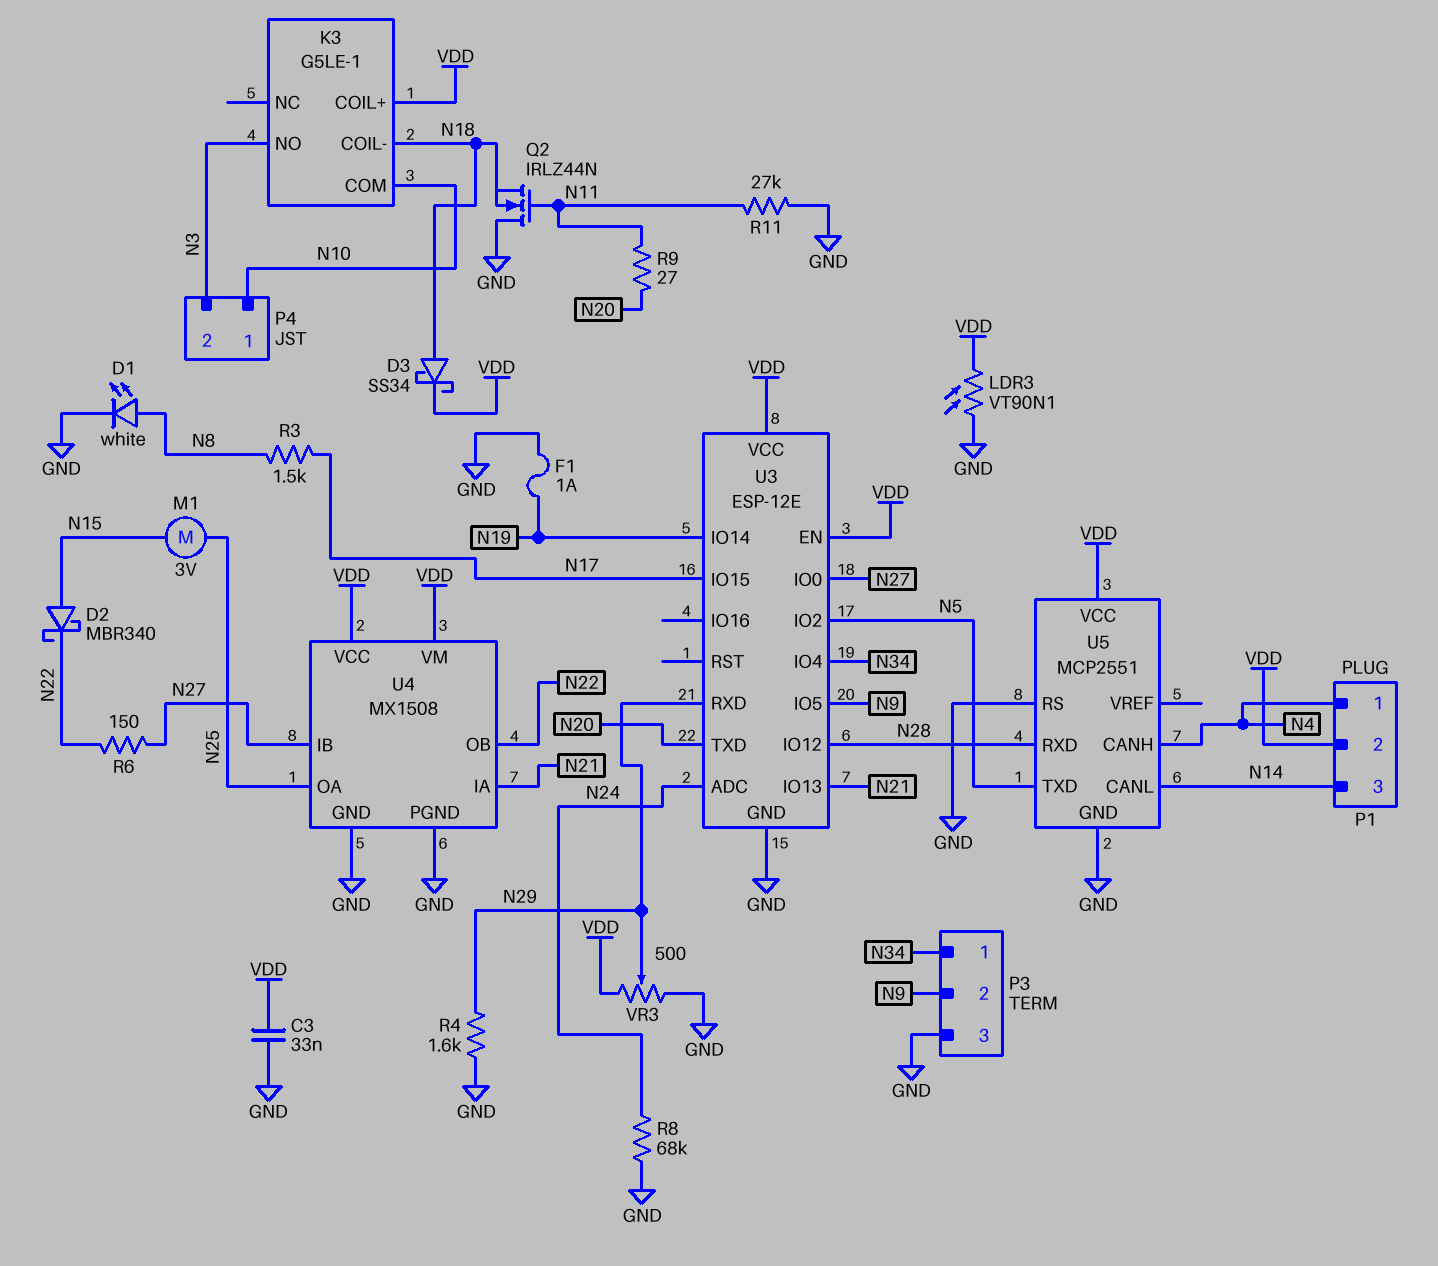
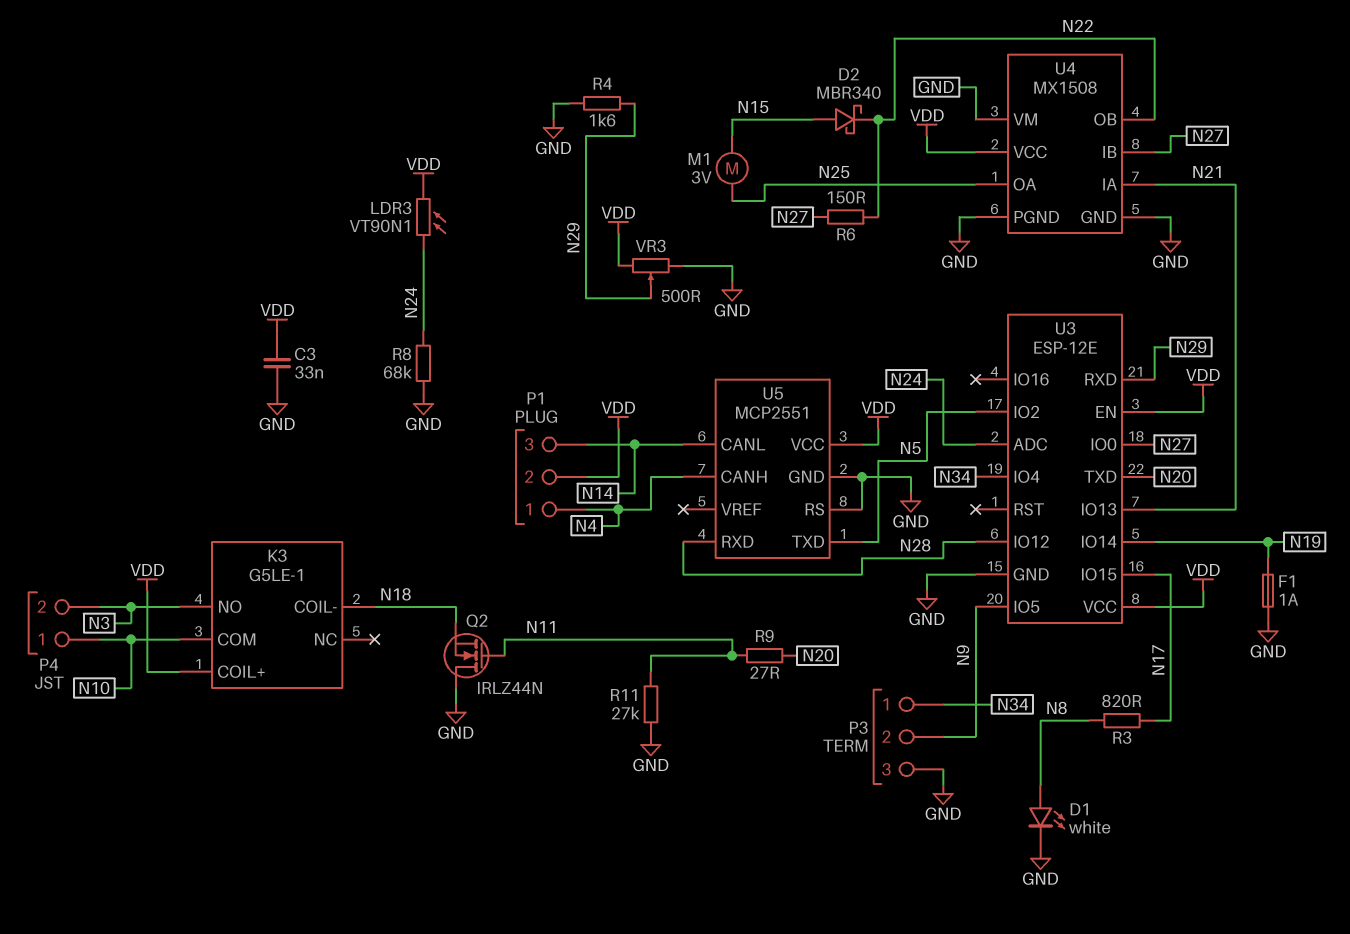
D3: schottky SS34 (A N18, K VDD) -> none
LDR3: VT90N1 (GND, VDD) -> VT90N1 (N24, VDD)
R3: 1.5k (N8, N17) -> 820 (N8, N17)
U4 pin VM: VDD -> GND

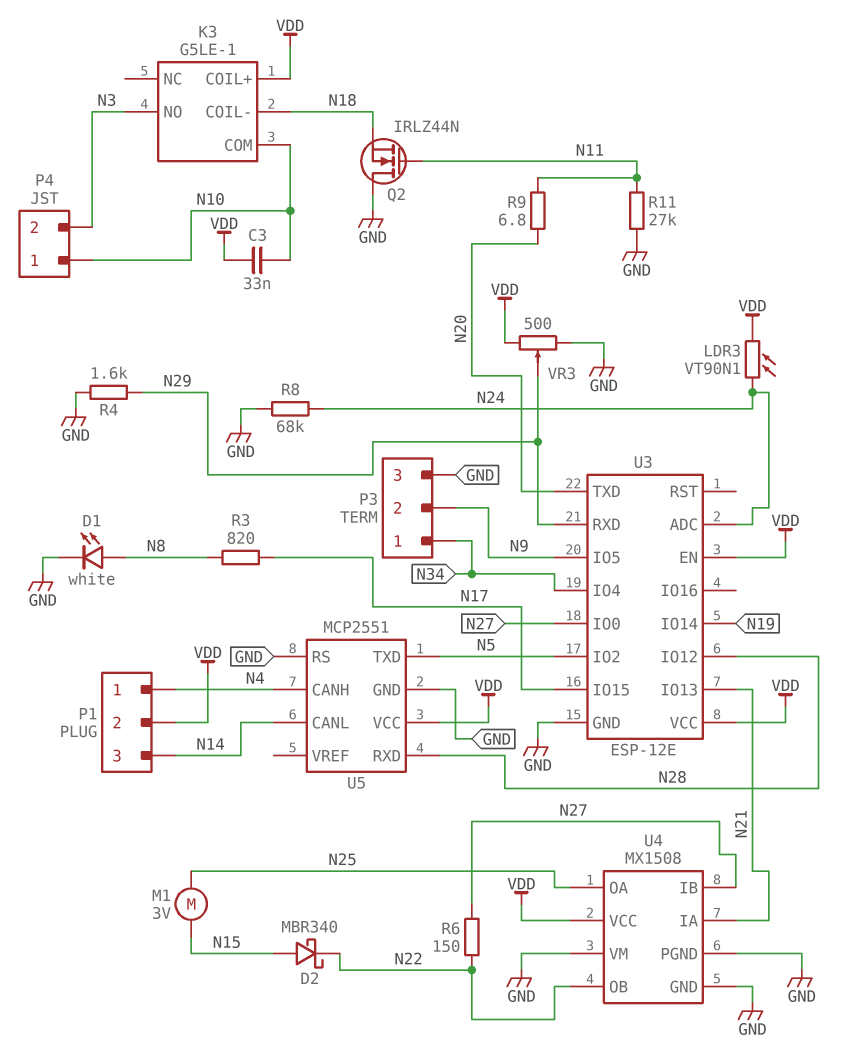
C3: 33nF (GND, VDD) -> 33nF (N10, VDD)
F1: 1A (GND, N19) -> none
R9: 27 (N11, N20) -> 6.8 (N11, N20)

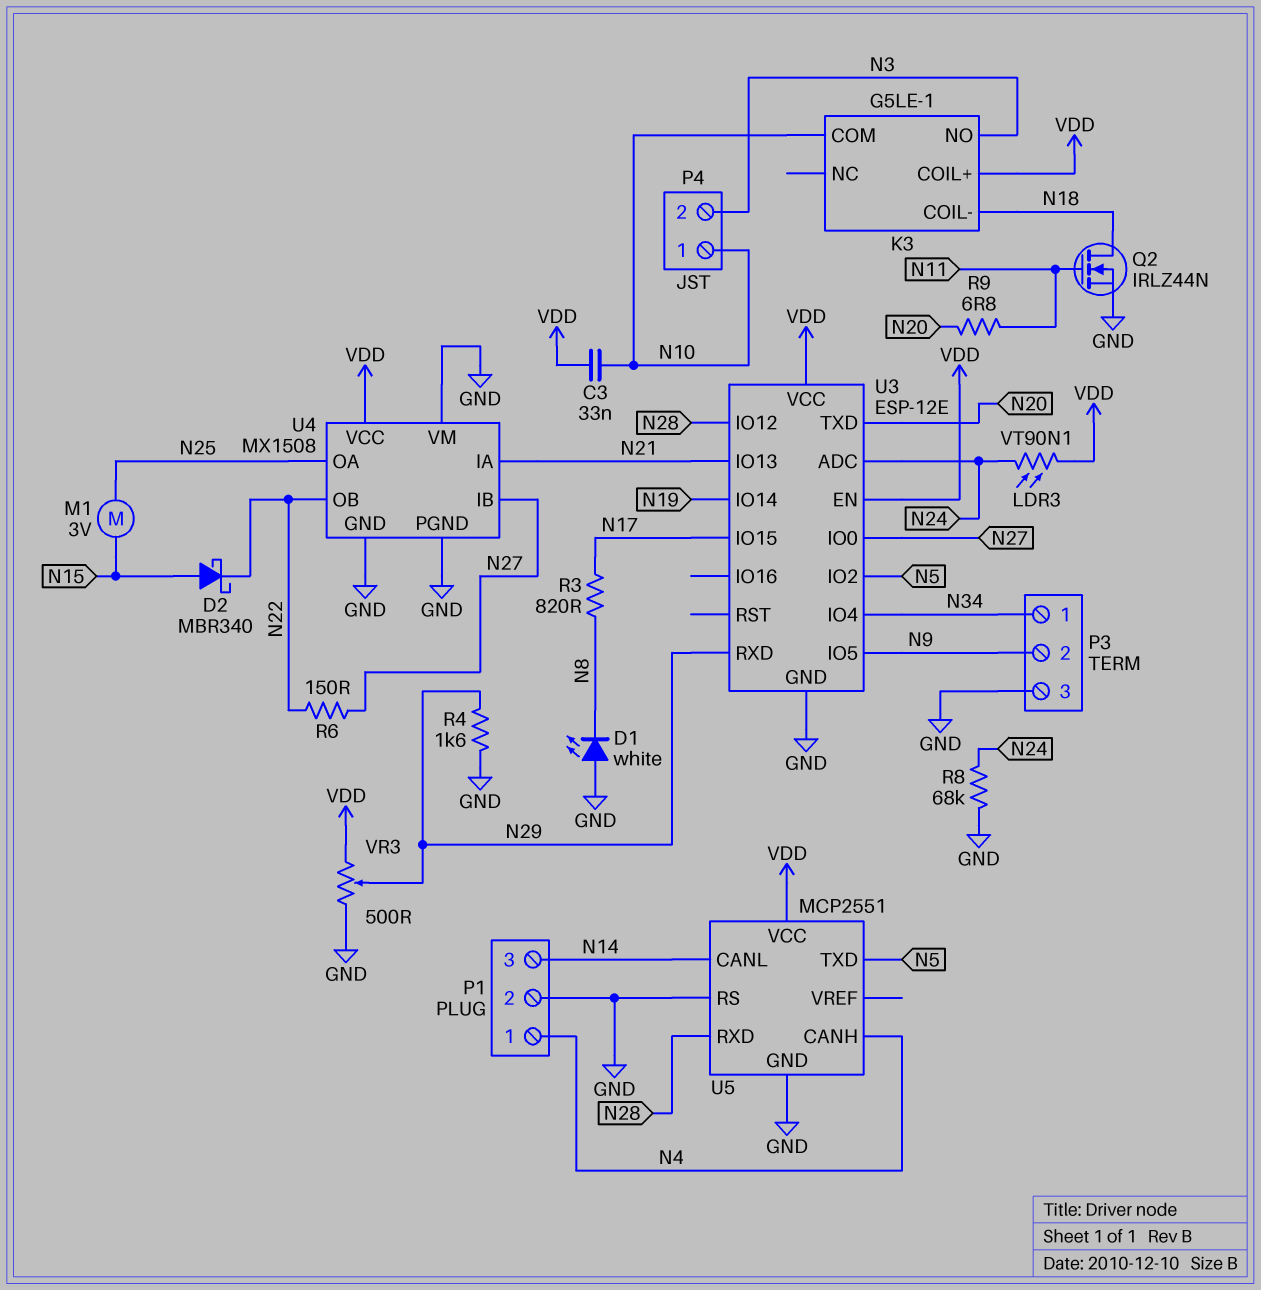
D1: LED white (A N8, K GND) -> LED white (A GND, K N8)
P1 pin 2: VDD -> GND
Q2: NMOS IRLZ44N (G N11, D GND, S N18) -> NMOS IRLZ44N (G N11, D N18, S GND)
R11: 27k (GND, N11) -> none

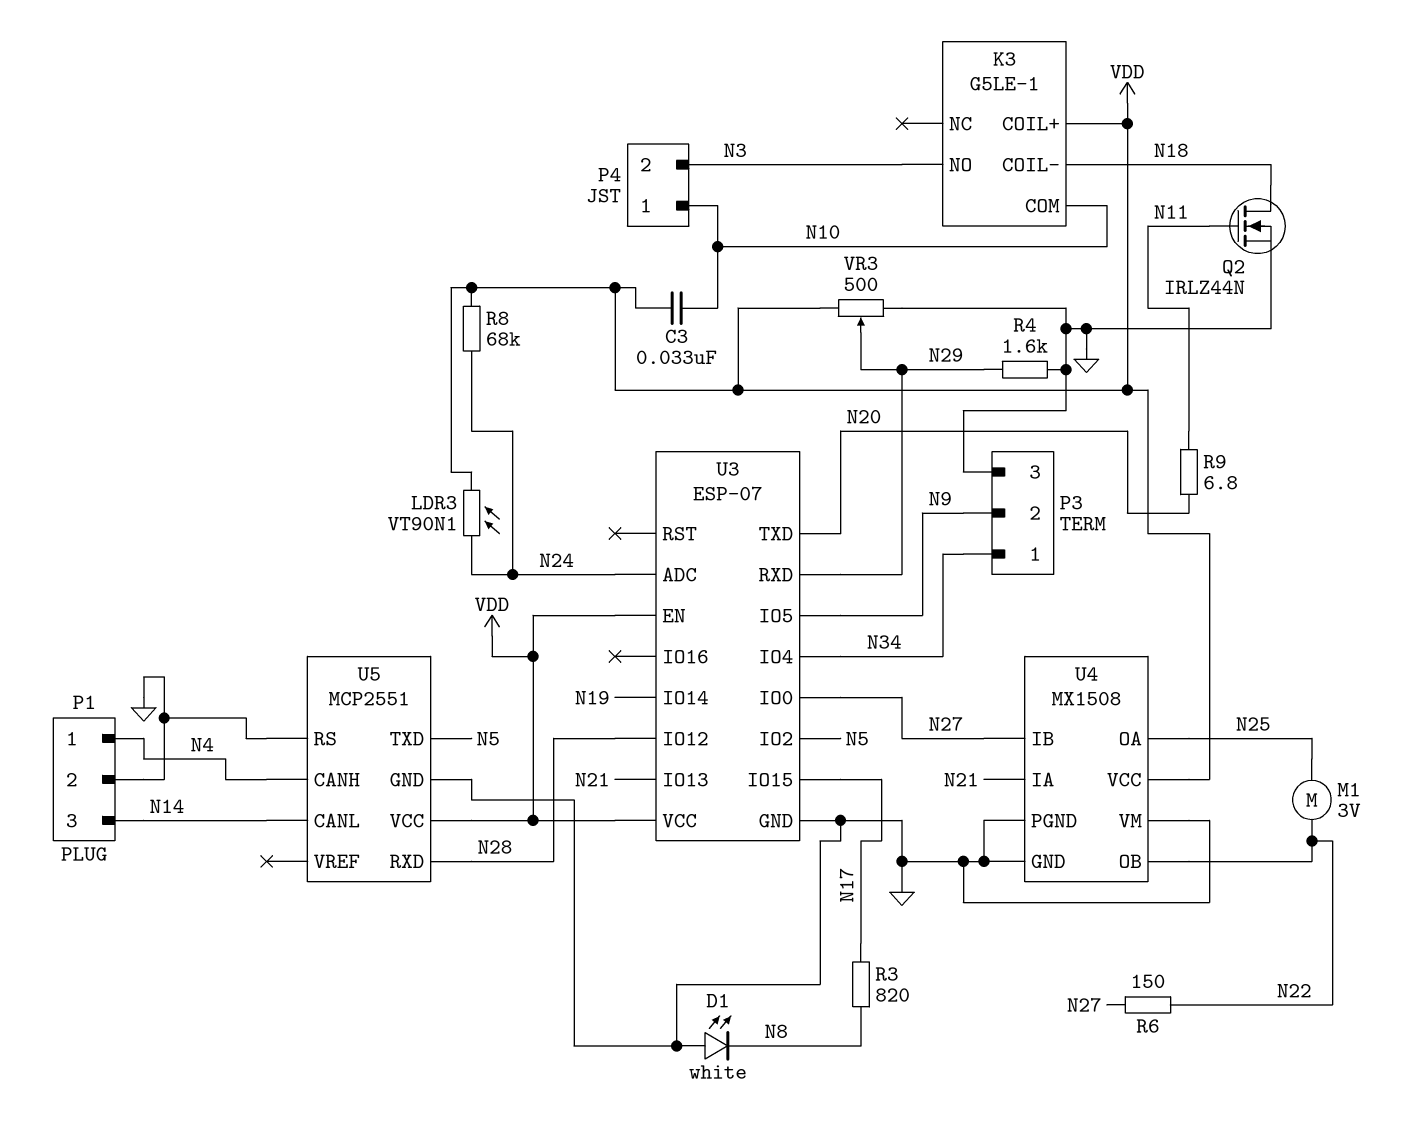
D2: schottky MBR340 (A N15, K N22) -> none
M1: motor 3V (N15, N25) -> motor 3V (N22, N25)
R8: 68k (GND, N24) -> 68k (N24, VDD)
U3: ESP-12E -> ESP-07

